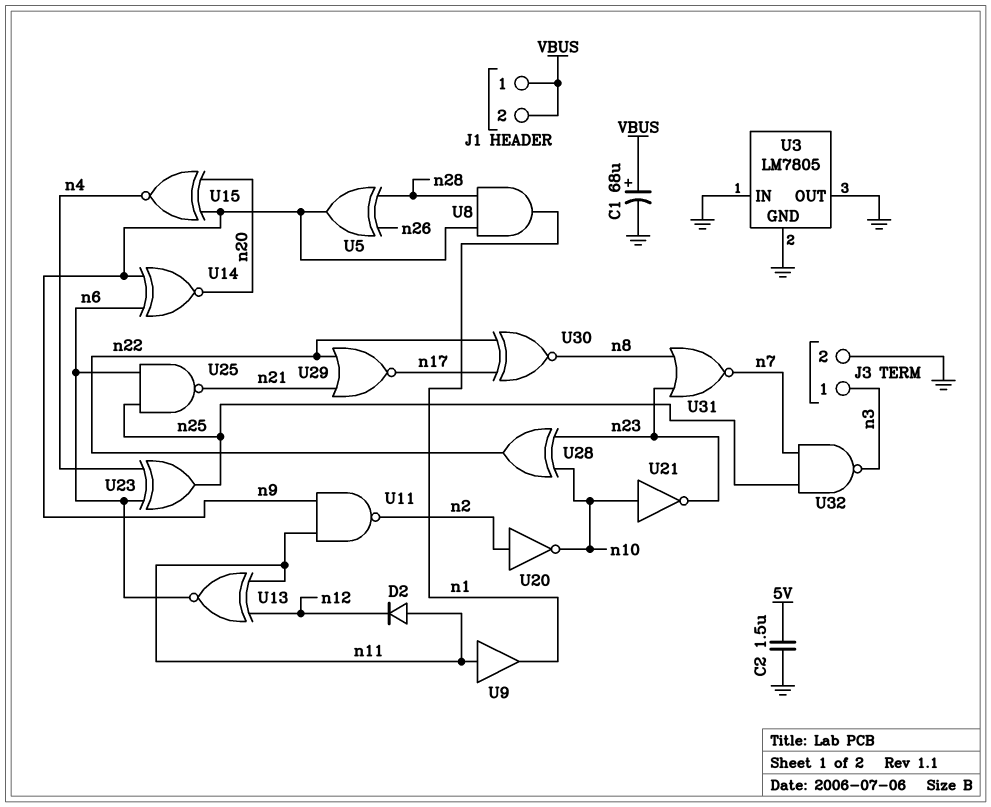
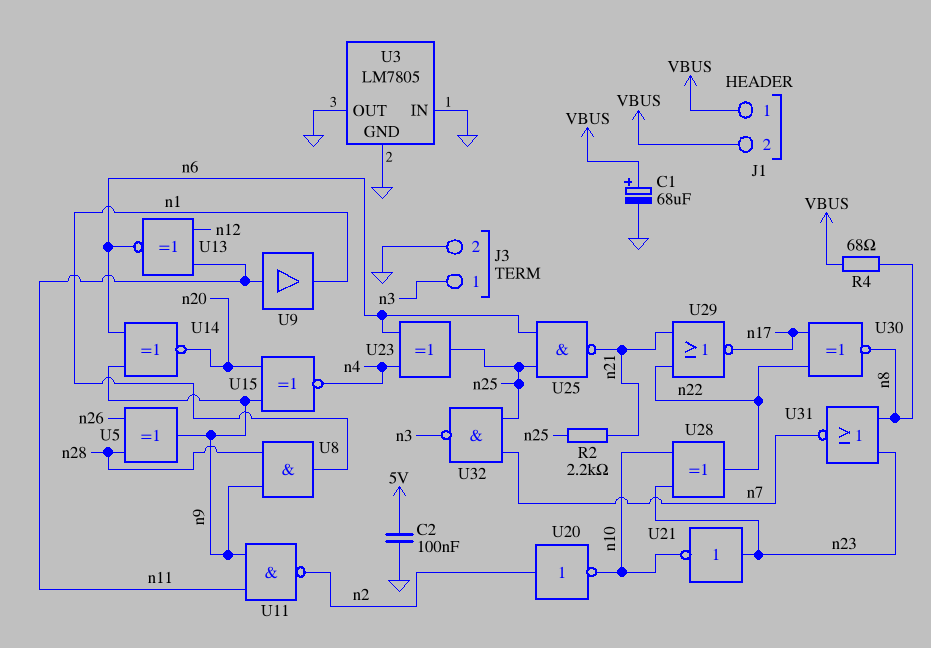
C2: 1.5uF (5V, GND) -> 100nF (5V, GND)
D2: diode (A n11, K n12) -> none
R2: none -> 2.2k (n21, n25)
R4: none -> 68 (VBUS, n8)
U21: NOT (in n10, out n23) -> NOT (in n23, out n10)

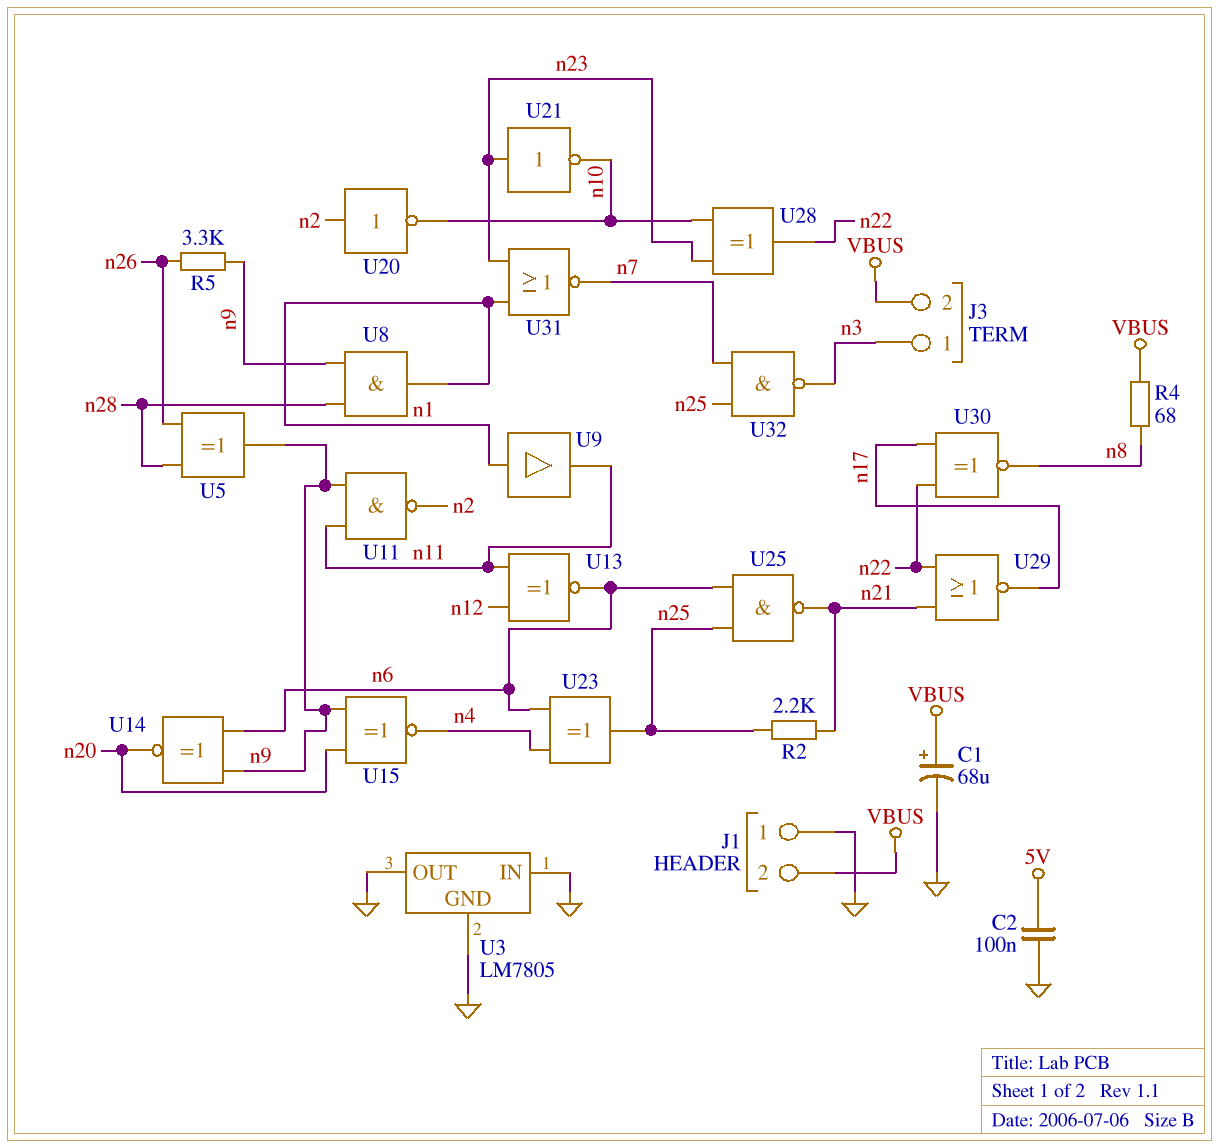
J1 pin 1: VBUS -> GND
J3 pin 2: GND -> VBUS
R5: none -> 3.3k (n9, n26)
U9: buffer (in n11, out n1) -> buffer (in n1, out n11)
U31: NOR (in n8, in n23, out n7) -> NOR (in n1, in n23, out n7)

